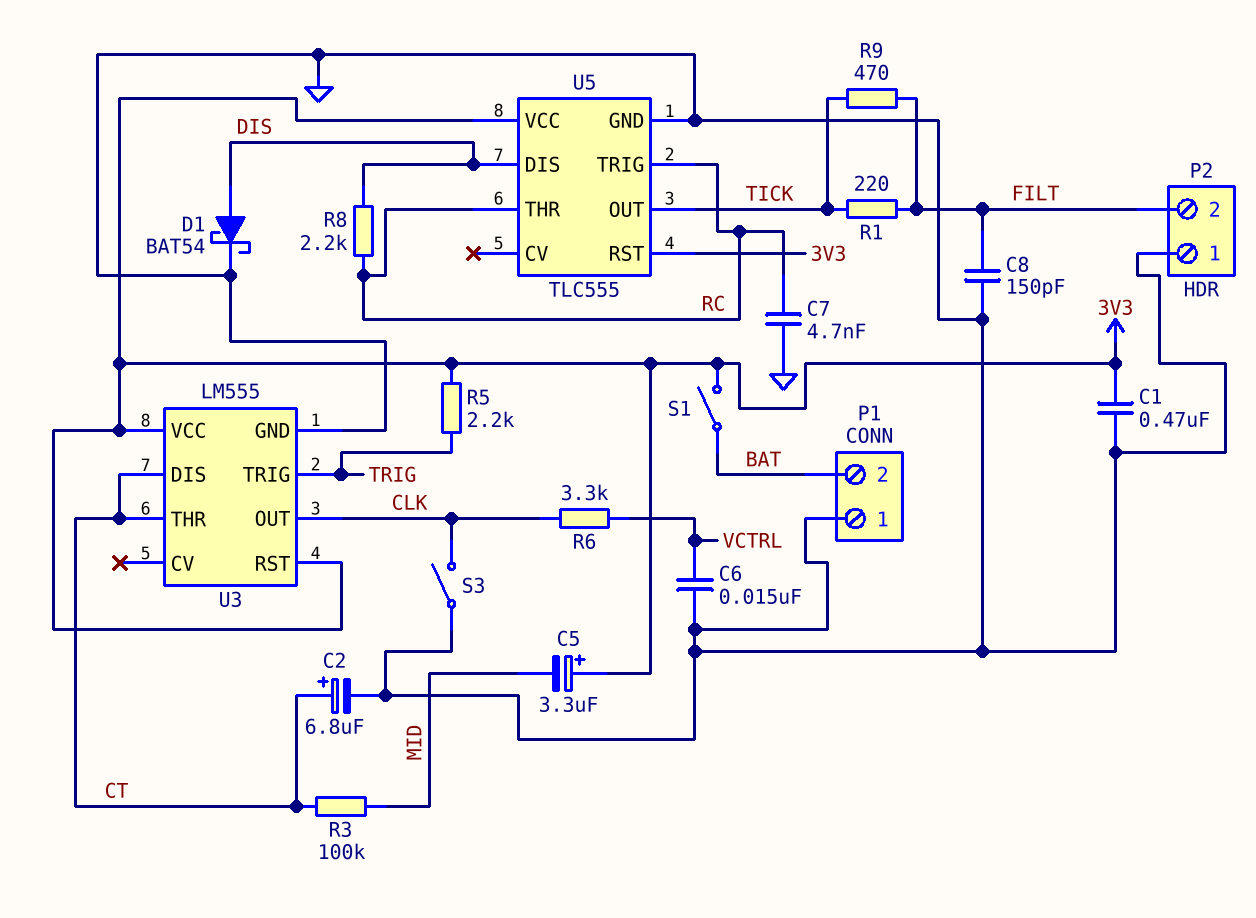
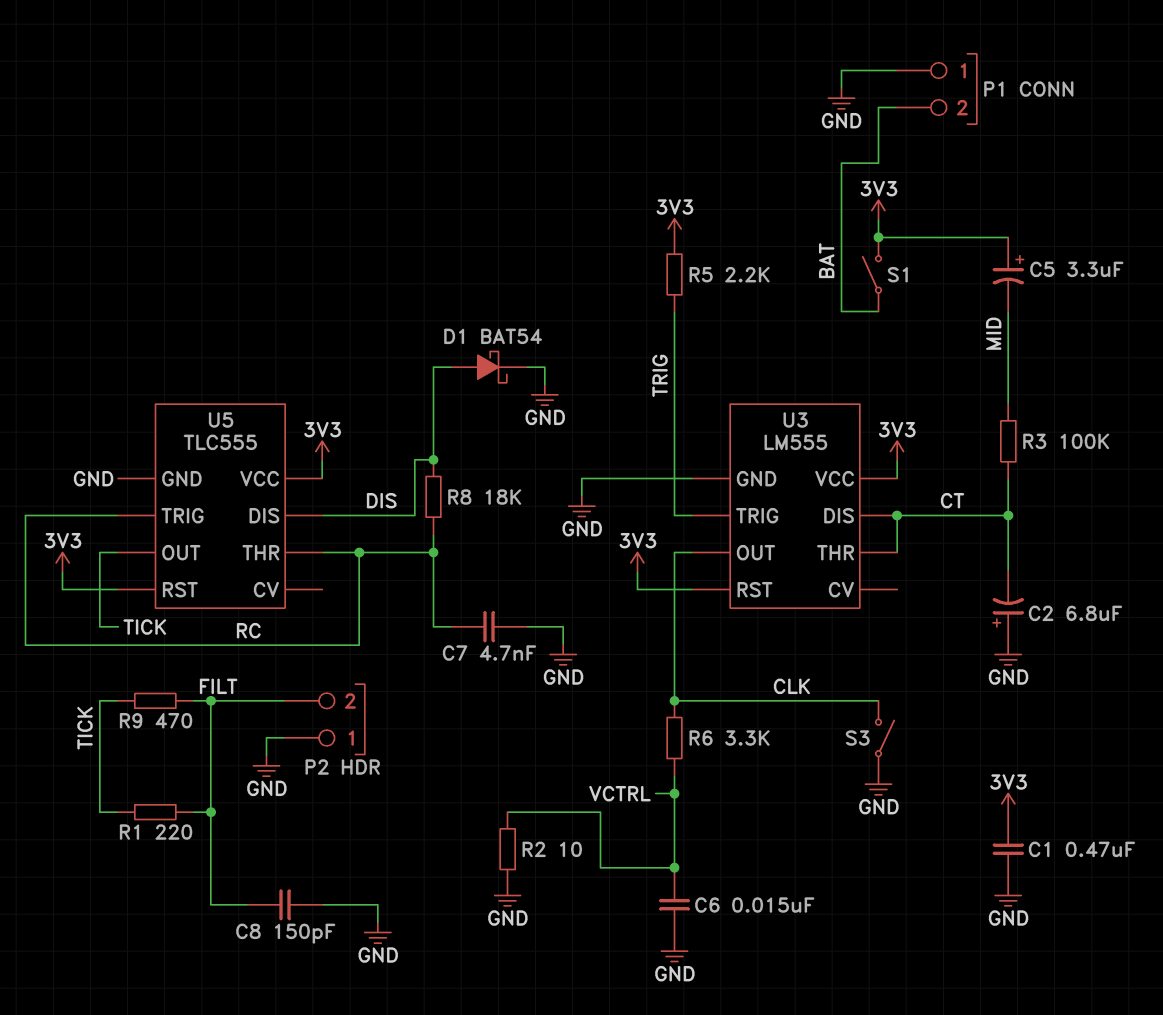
C2: 6.8uF (plus CT, minus GND) -> 6.8uF (plus GND, minus CT)
R2: none -> 10 (GND, VCTRL)
R8: 2.2k (DIS, RC) -> 18k (DIS, RC)

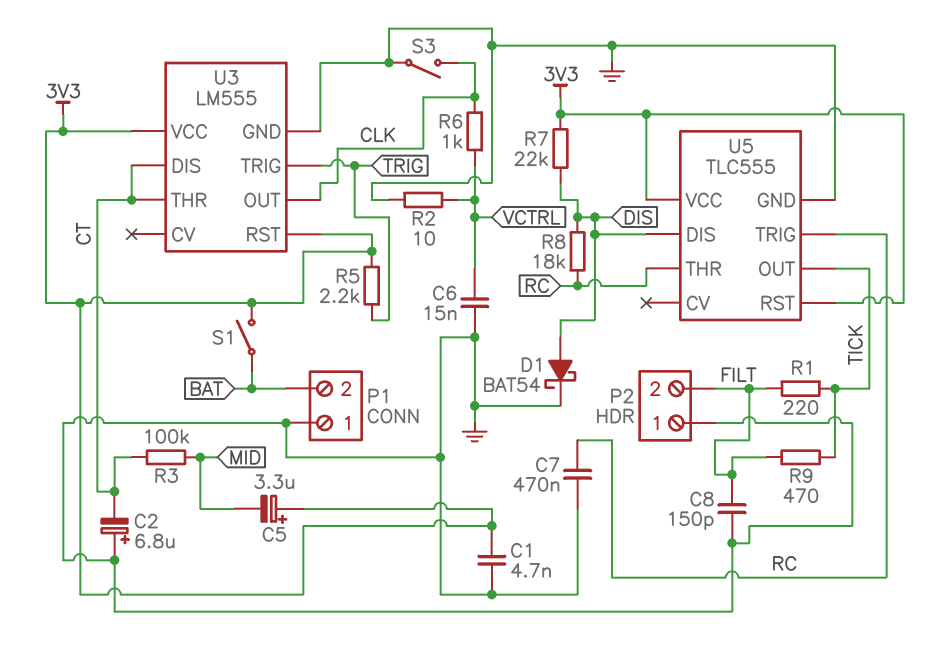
C1: 470nF (3V3, GND) -> 4.7nF (3V3, GND)
C7: 4.7nF (GND, RC) -> 470nF (GND, RC)
R6: 3.3k (CLK, VCTRL) -> 1k (CLK, VCTRL)
R7: none -> 22k (3V3, DIS)

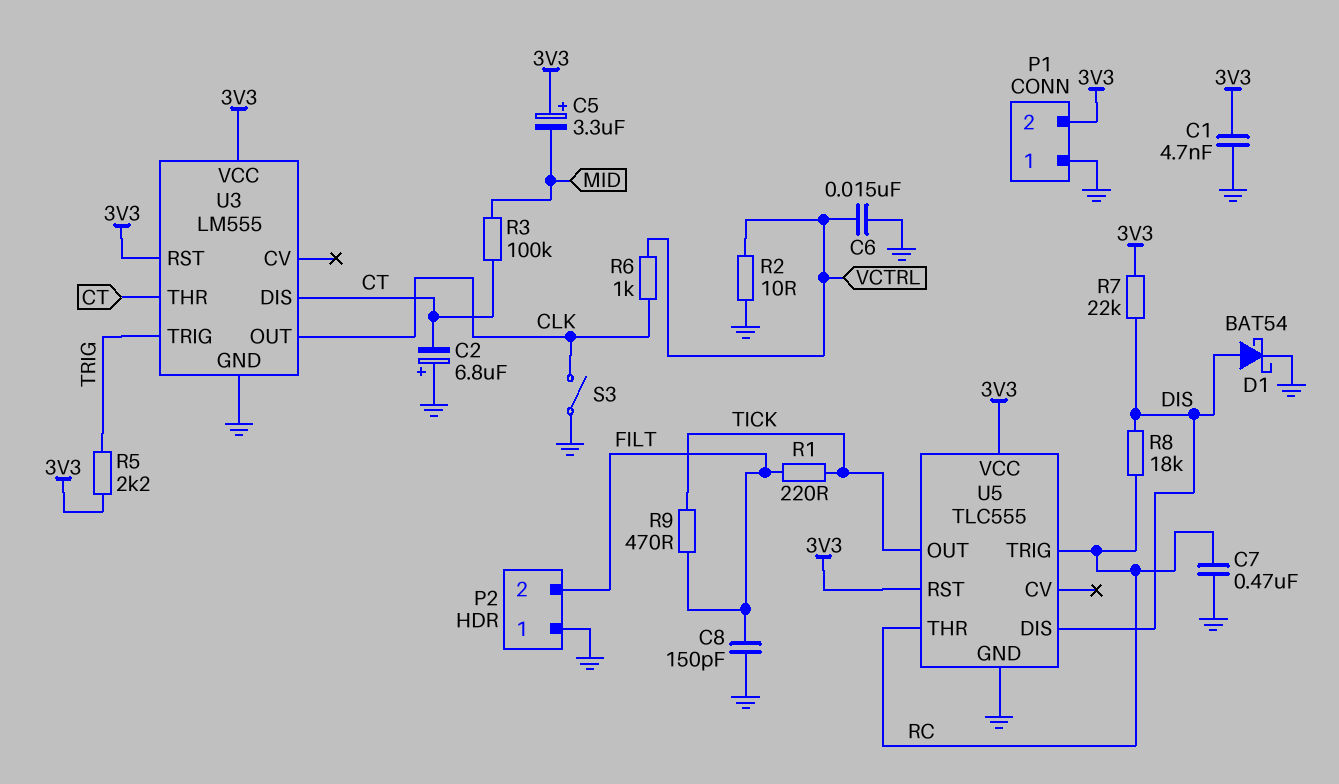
P1 pin 2: BAT -> 3V3
S1: switch (3V3, BAT) -> none

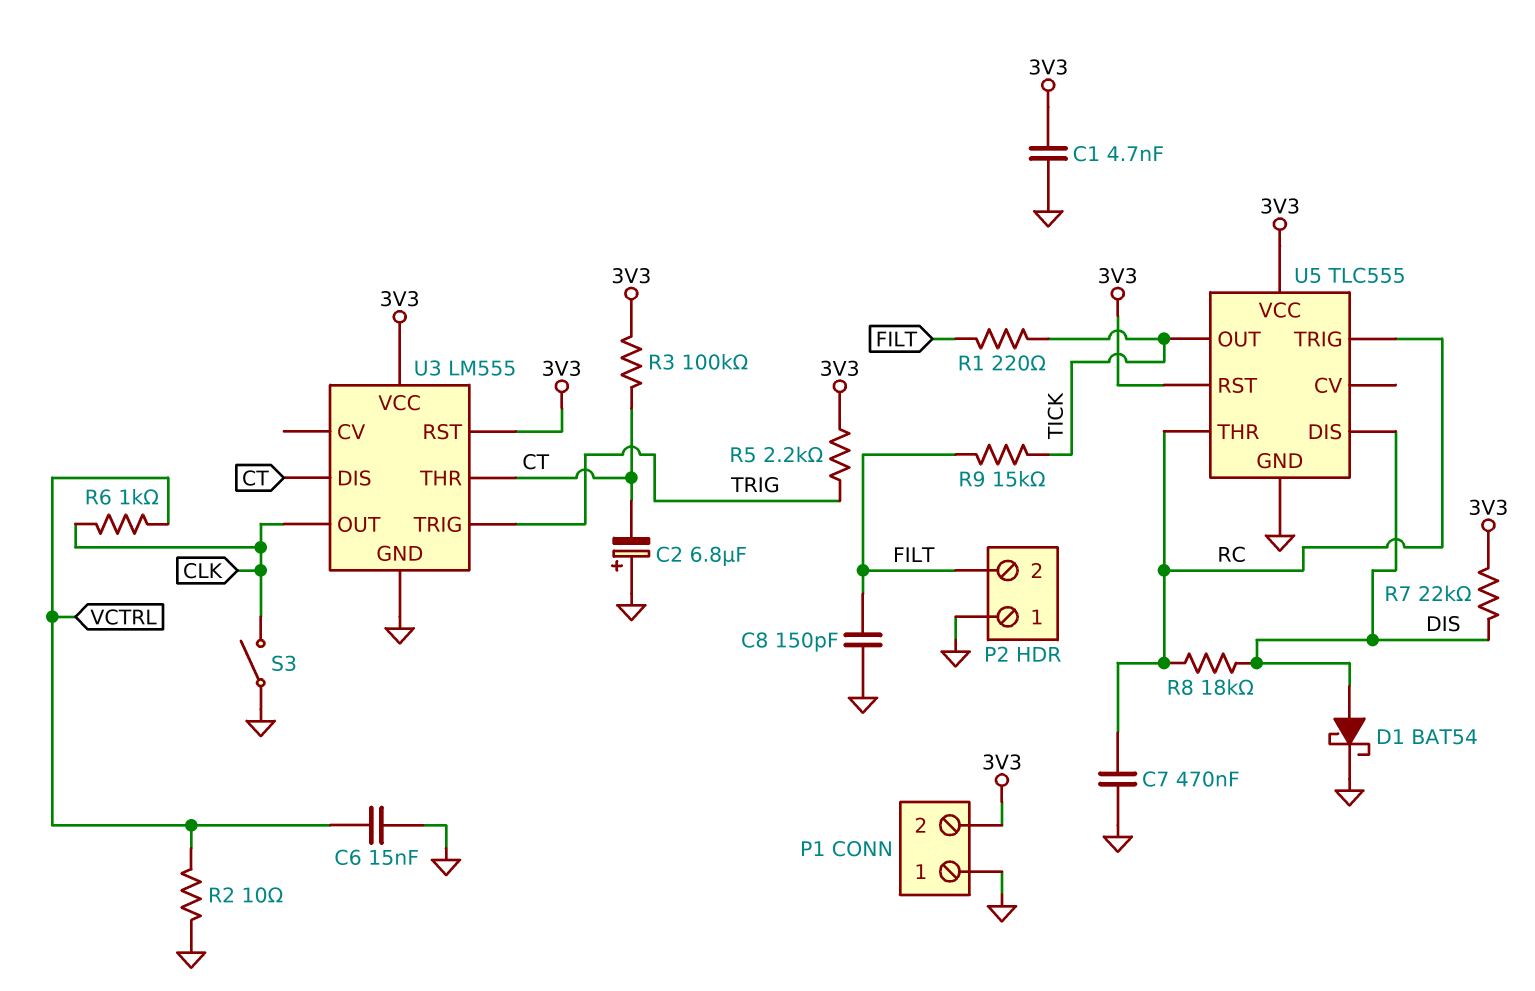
C5: 3.3uF (plus 3V3, minus MID) -> none
R3: 100k (CT, MID) -> 100k (3V3, CT)
R9: 470 (FILT, TICK) -> 15k (FILT, TICK)

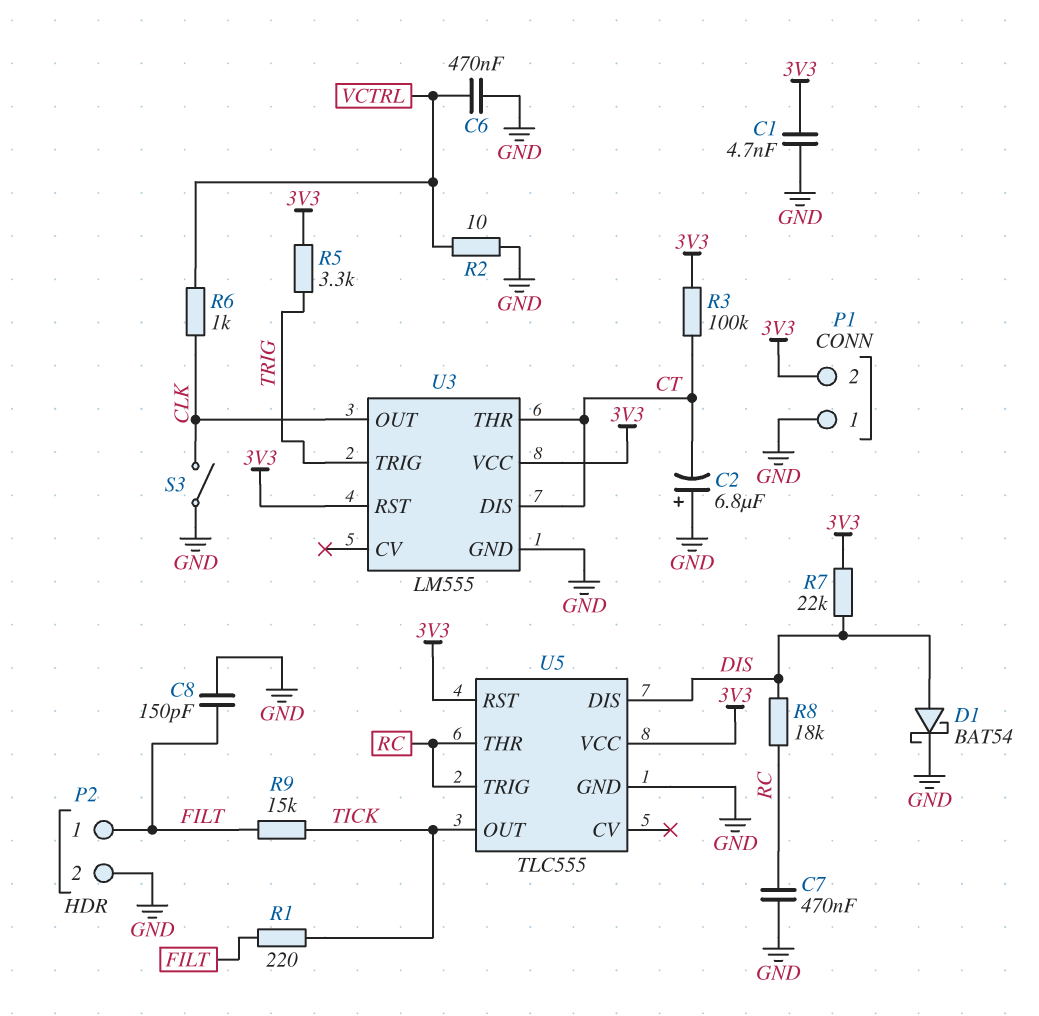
C6: 15nF (GND, VCTRL) -> 470nF (GND, VCTRL)
P2 pin 1: GND -> FILT
P2 pin 2: FILT -> GND
R5: 2.2k (3V3, TRIG) -> 3.3k (3V3, TRIG)

